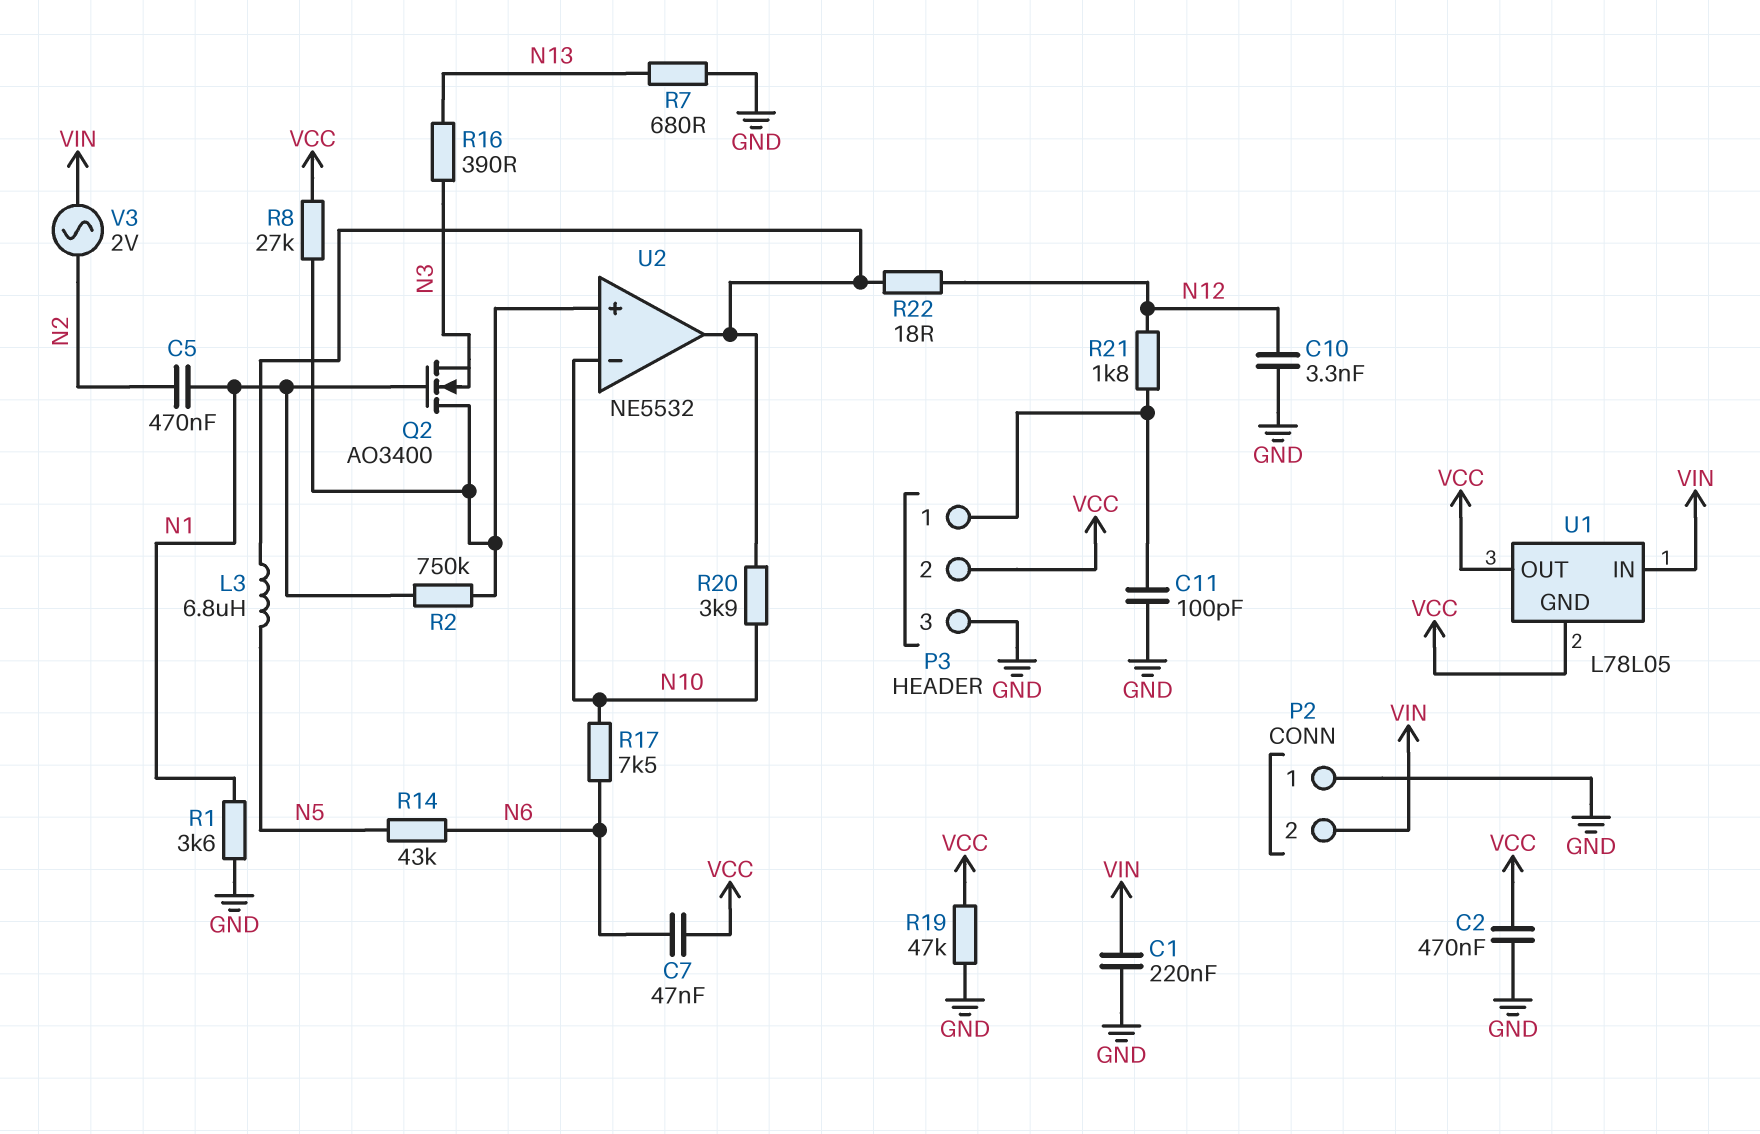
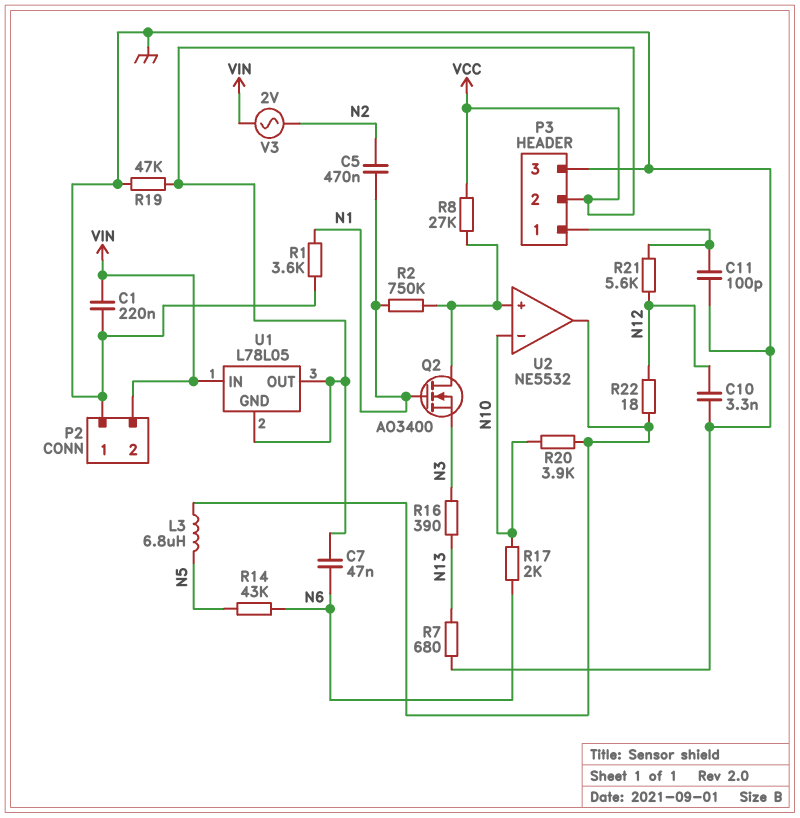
C2: 470nF (GND, VCC) -> none
R17: 7.5k (N6, N10) -> 2k (N6, N10)
R21: 1.8k (N12, P3/1) -> 5.6k (N12, P3/1)

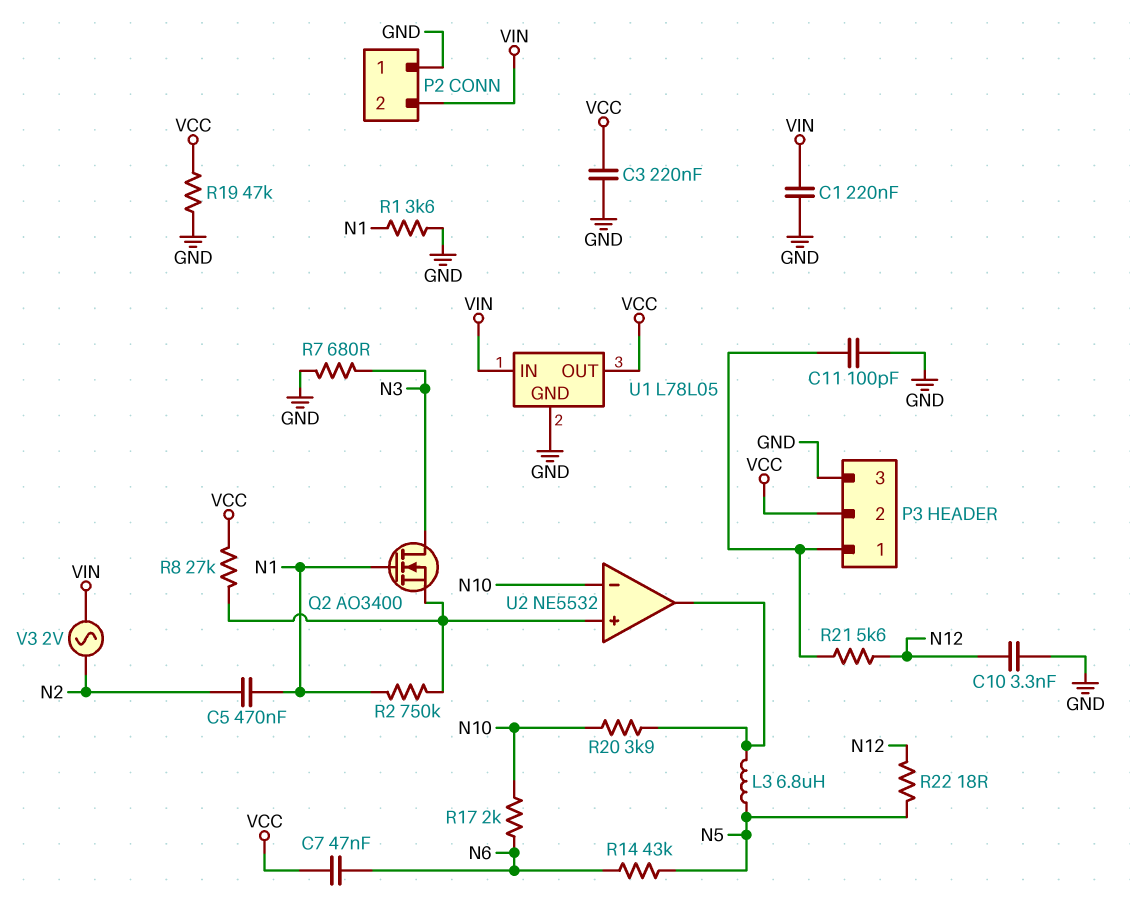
C3: none -> 220nF (GND, VCC)
Q2: NMOS AO3400 (G N1, D U2/in+, S N3) -> NMOS AO3400 (G N1, D N3, S U2/in+)
R7: 680 (GND, N13) -> 680 (GND, N3)
R16: 390 (N3, N13) -> none
R22: 18 (N12, U2/out) -> 18 (N5, N12)
U1 pin GND: VCC -> GND

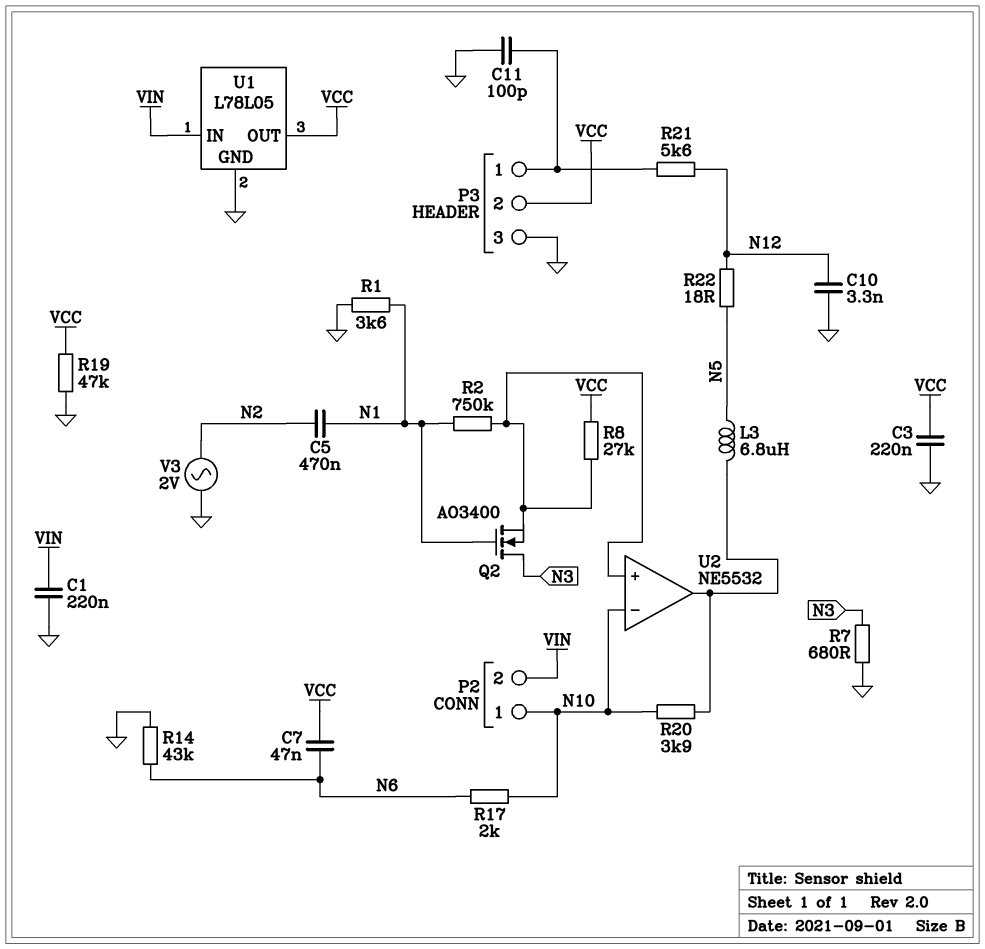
P2 pin 1: GND -> N10
R14: 43k (N5, N6) -> 43k (GND, N6)
V3: AC 2V (N2, VIN) -> AC 2V (GND, N2)

